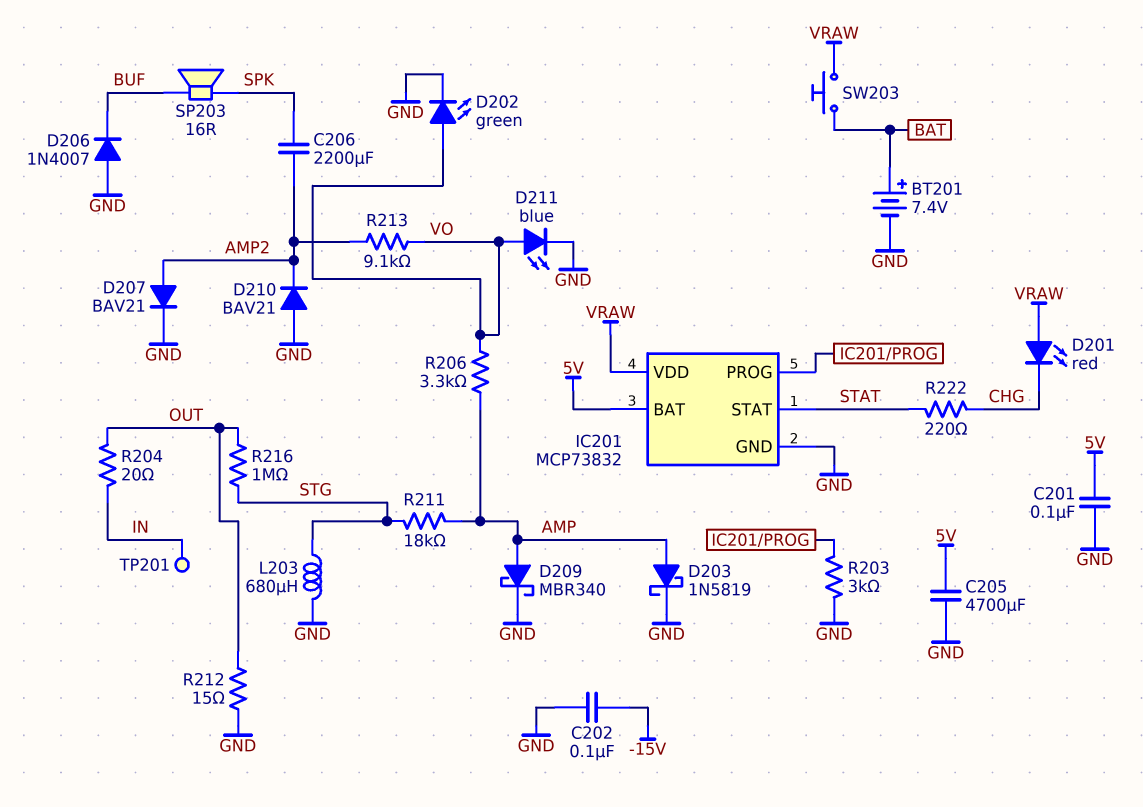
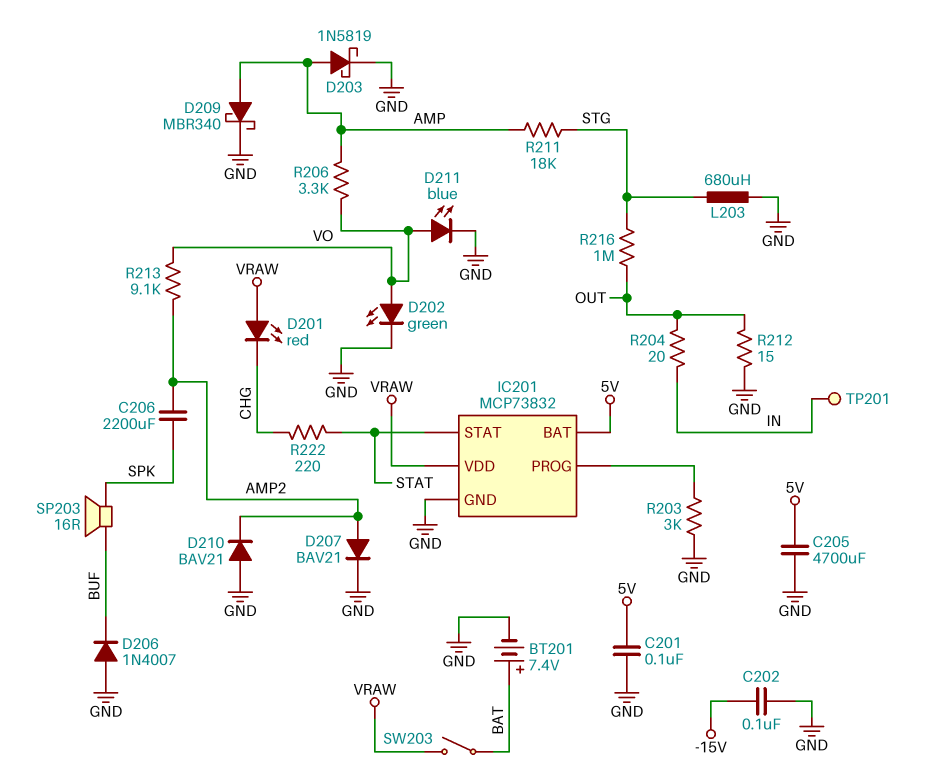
SW203: button (BAT, VRAW) -> switch (BAT, VRAW)

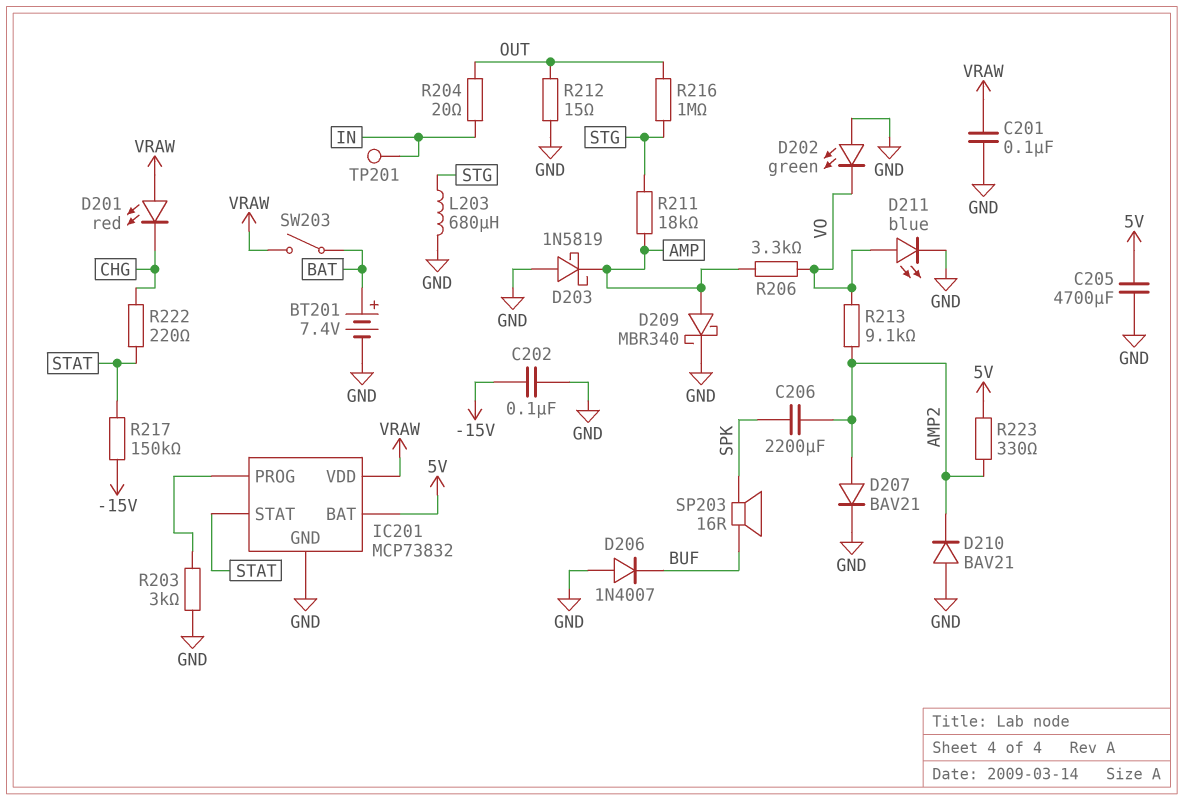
C201: 100nF (5V, GND) -> 100nF (GND, VRAW)
D202: LED green (A VO, K GND) -> LED green (A GND, K VO)
D203: schottky 1N5819 (A AMP, K GND) -> schottky 1N5819 (A GND, K AMP)
R217: none -> 150k (-15V, STAT)
R223: none -> 330 (5V, AMP2)

